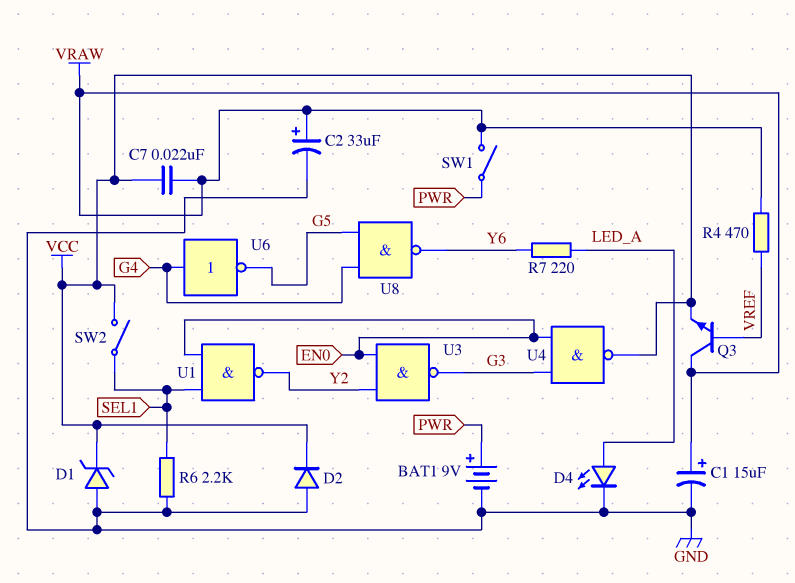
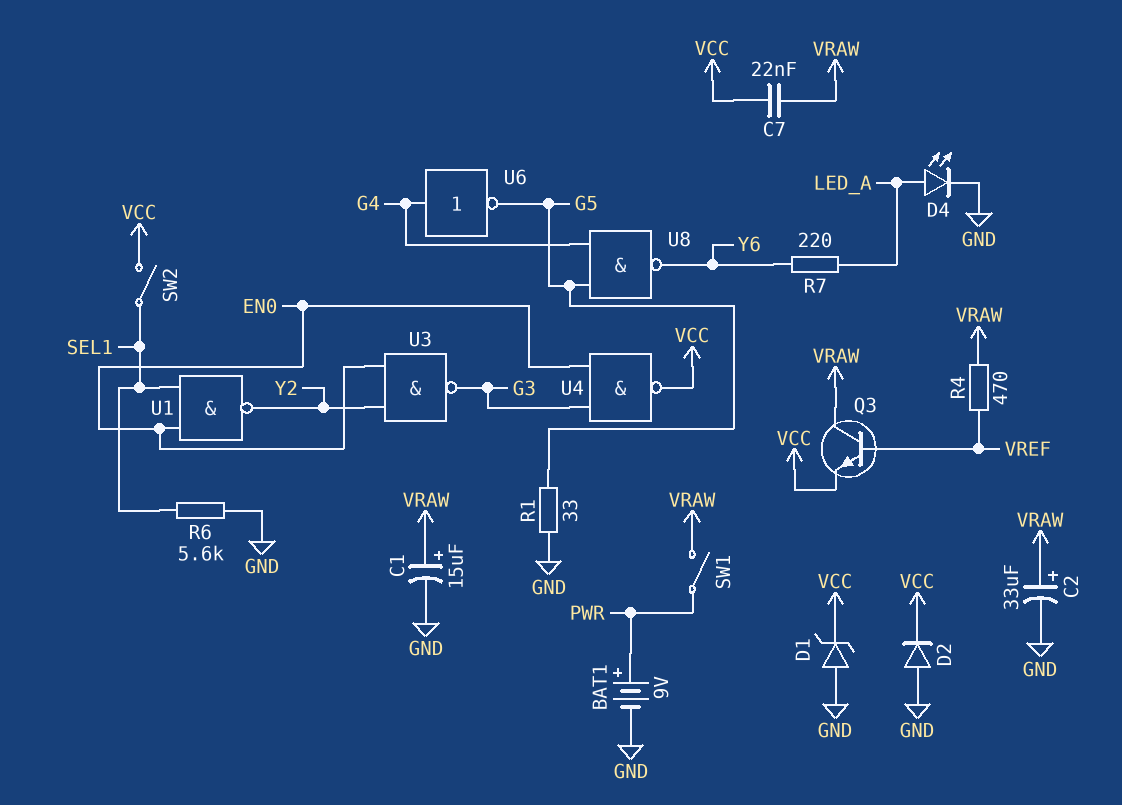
R1: none -> 33 (G5, GND)
R6: 2.2k (GND, SEL1) -> 5.6k (GND, SEL1)

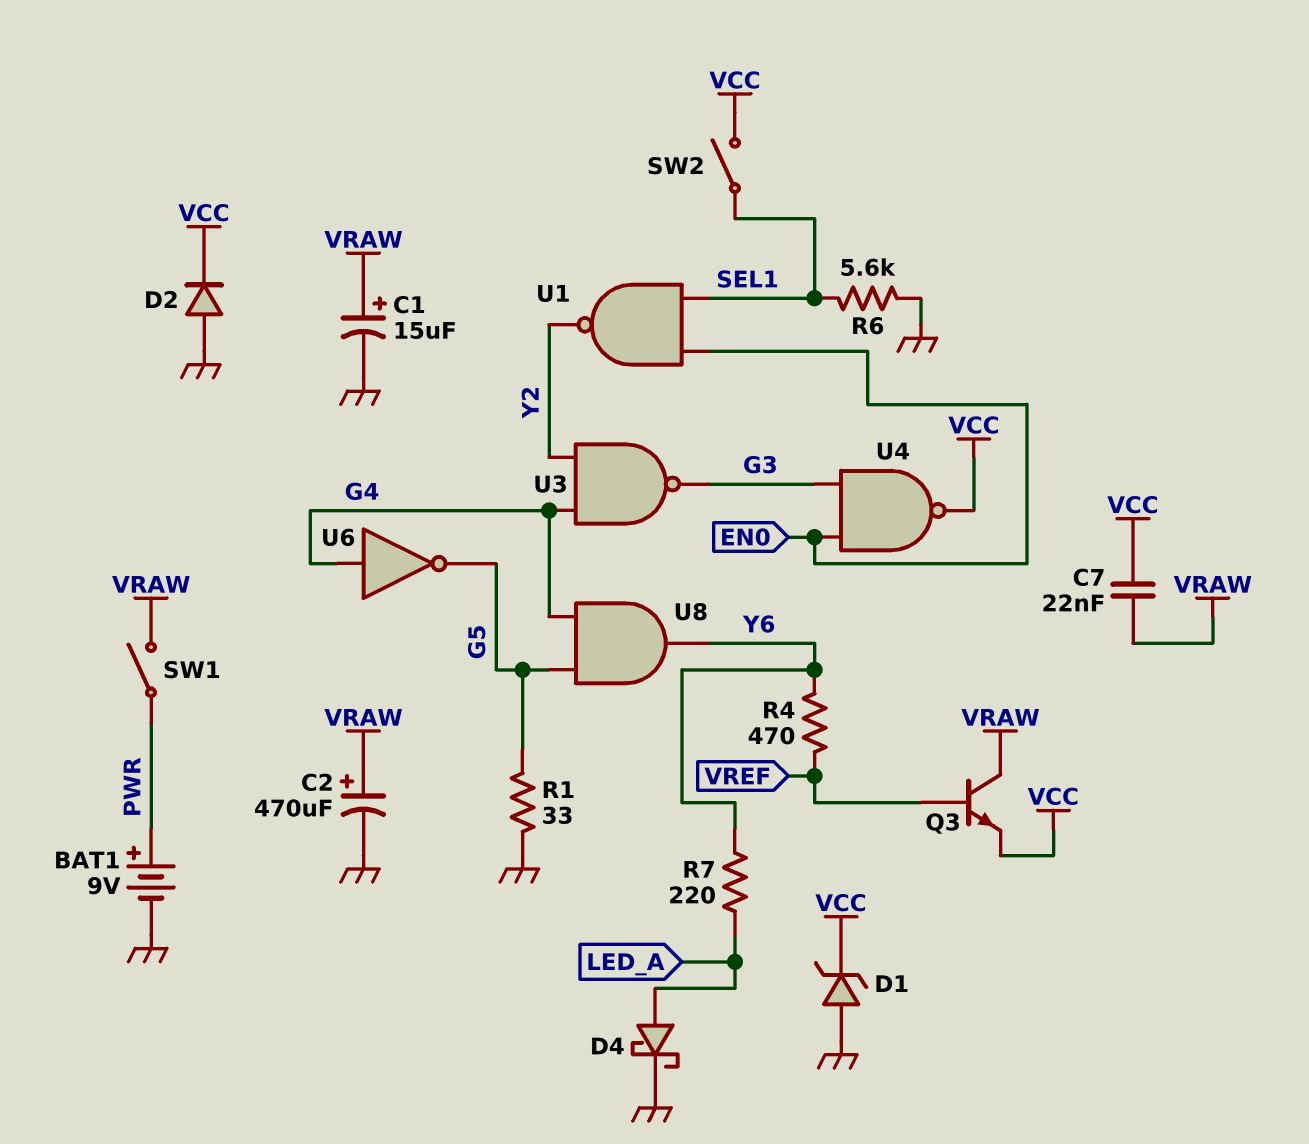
C2: 33uF (plus VRAW, minus GND) -> 470uF (plus VRAW, minus GND)
D4: LED (A LED_A, K GND) -> schottky (A LED_A, K GND)
R4: 470 (VRAW, VREF) -> 470 (VREF, Y6)
U3: NAND (in EN0, in Y2, out G3) -> NAND (in G4, in Y2, out G3)
U8: NAND (in G4, in G5, out Y6) -> AND (in G4, in G5, out Y6)

